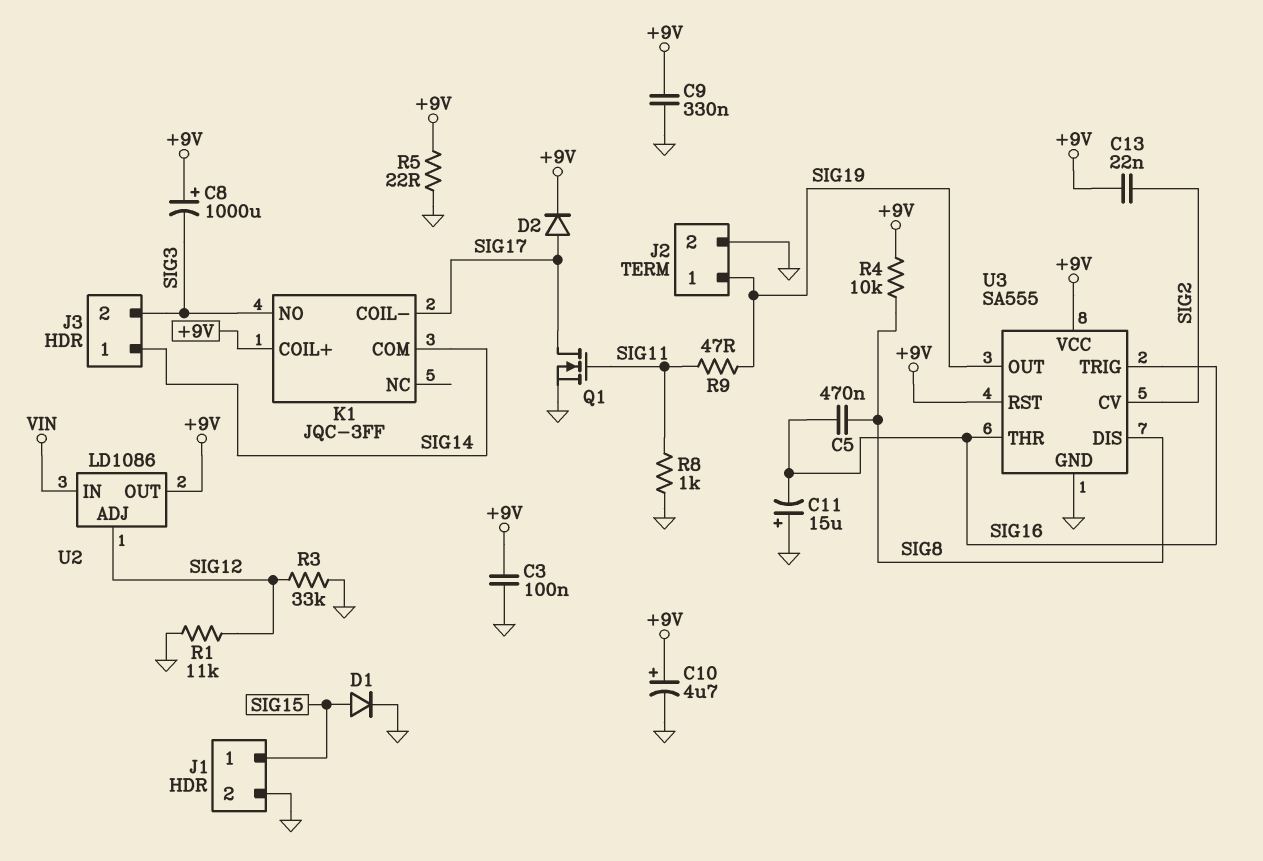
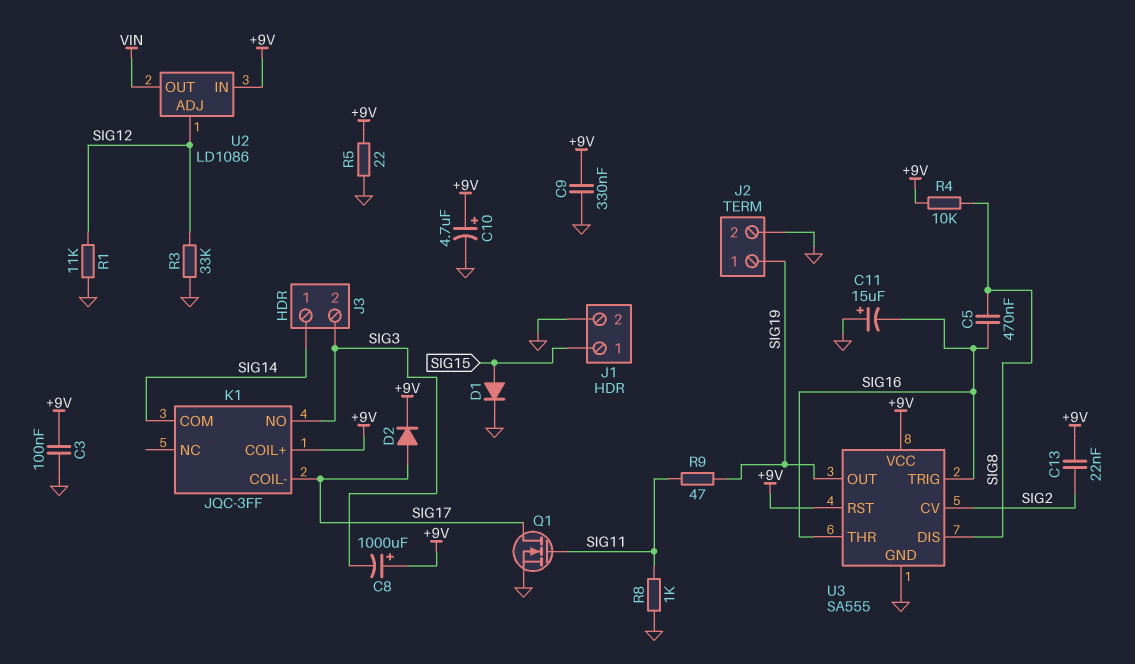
U2 pin IN: VIN -> +9V
U2 pin OUT: +9V -> VIN

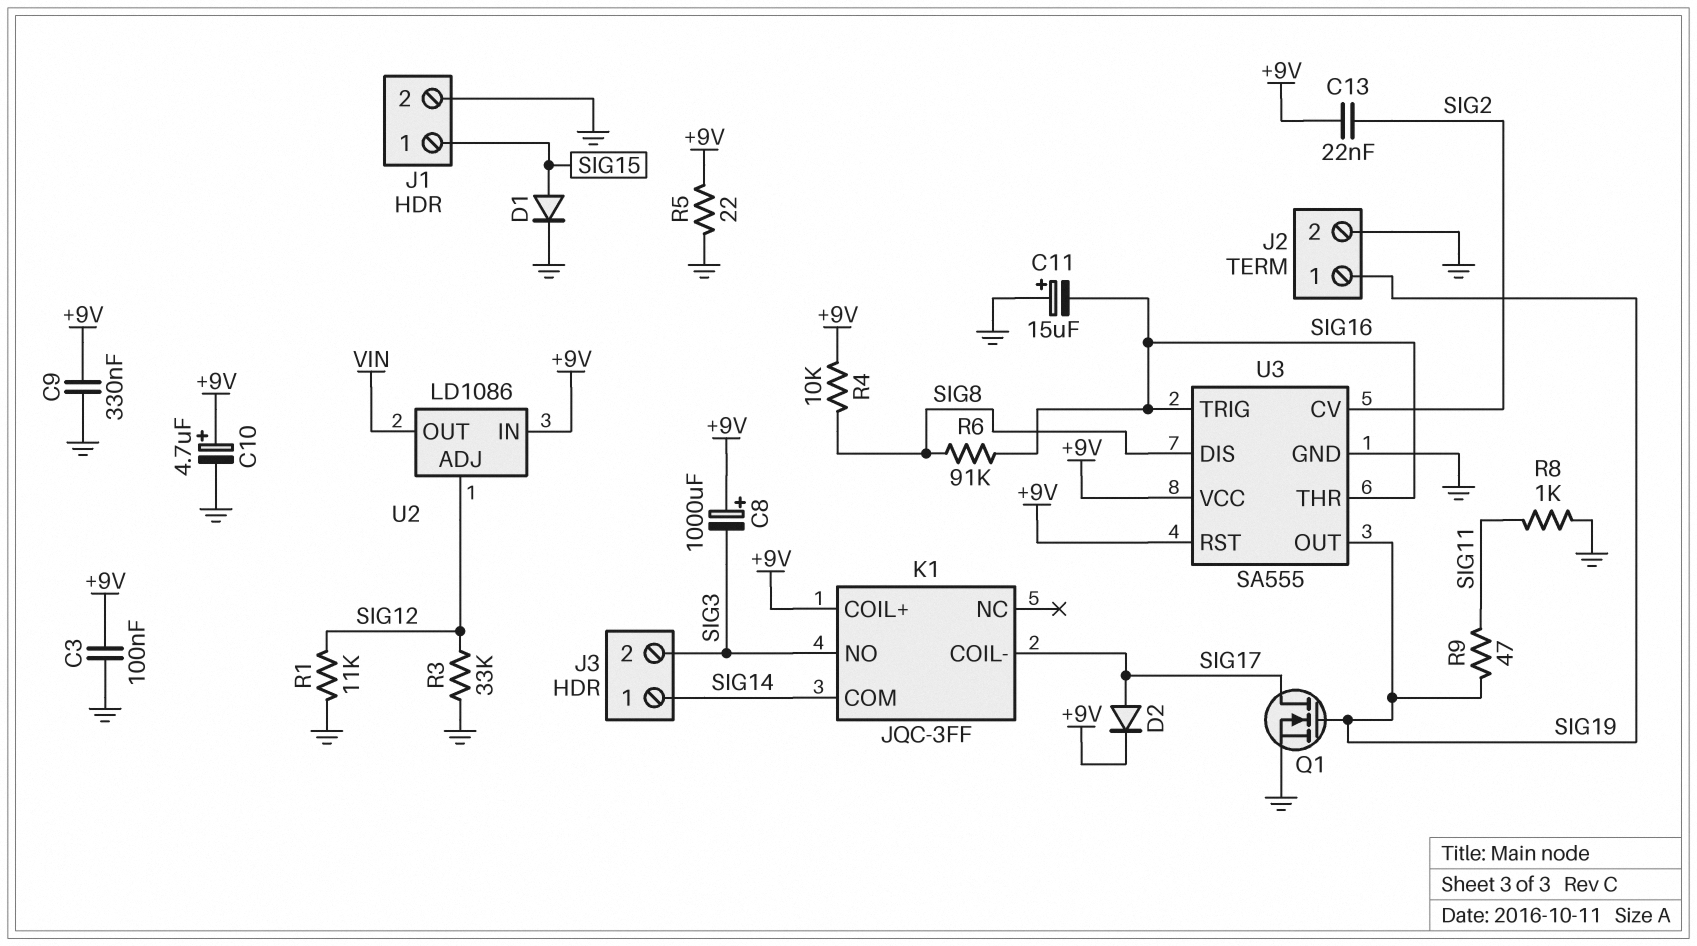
C5: 470nF (SIG8, SIG16) -> none
Q1: NMOS (G SIG11, D SIG17, S GND) -> NMOS (G SIG19, D SIG17, S GND)
R6: none -> 91k (SIG8, SIG16)

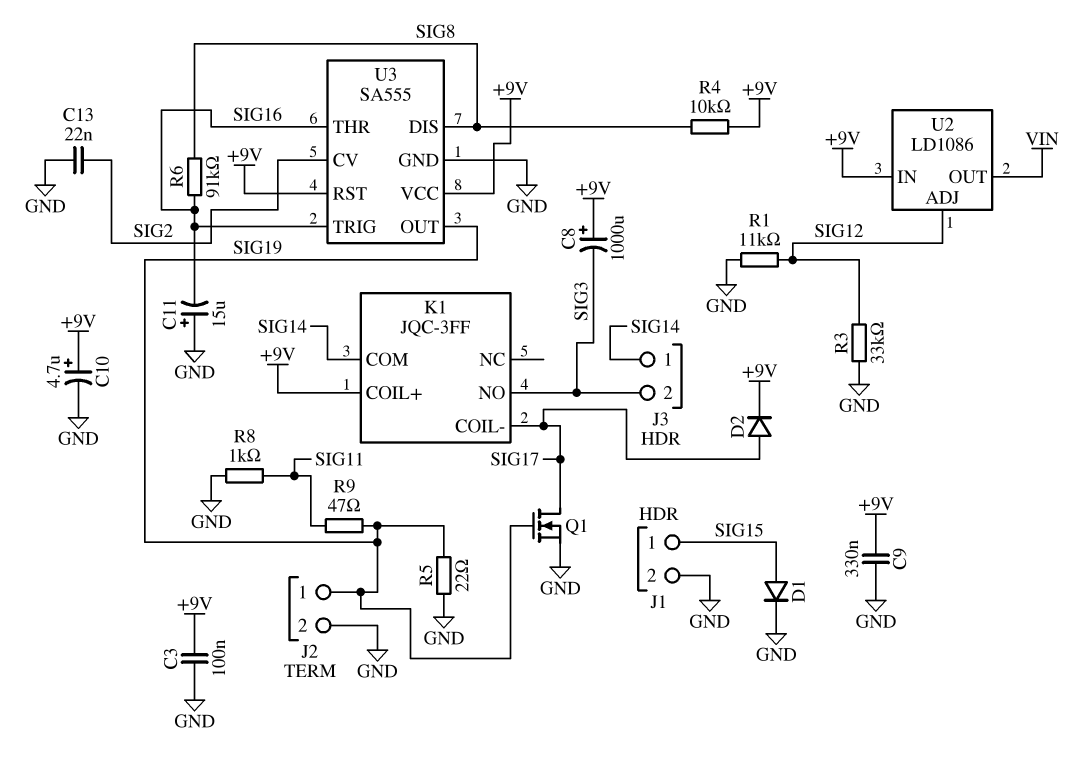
C13: 22nF (+9V, SIG2) -> 22nF (GND, SIG2)
R5: 22 (+9V, GND) -> 22 (GND, SIG19)

